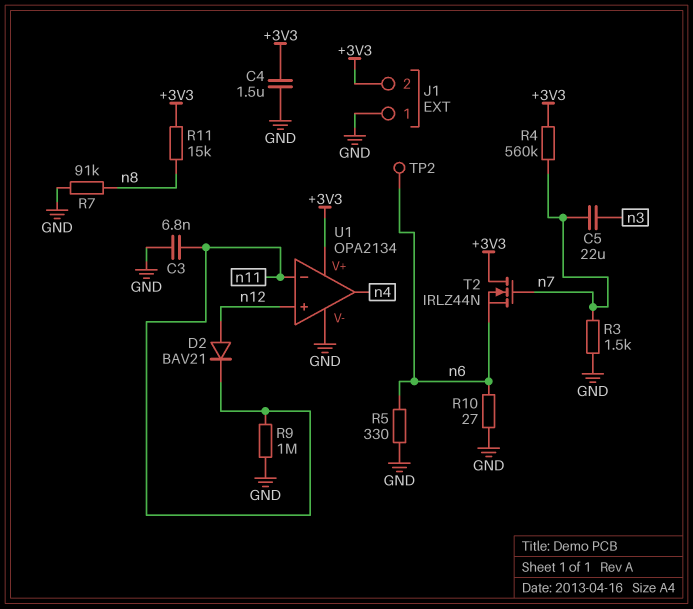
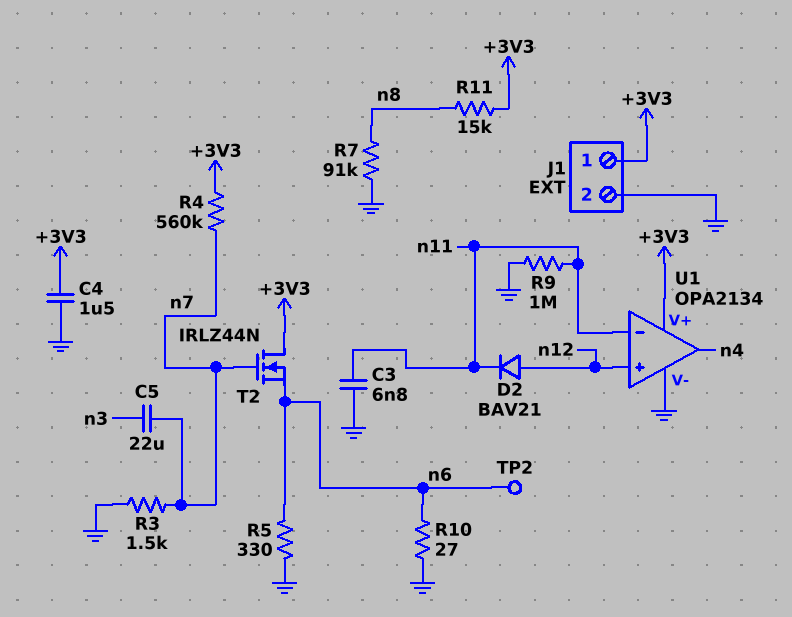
J1 pin 1: GND -> +3V3
J1 pin 2: +3V3 -> GND

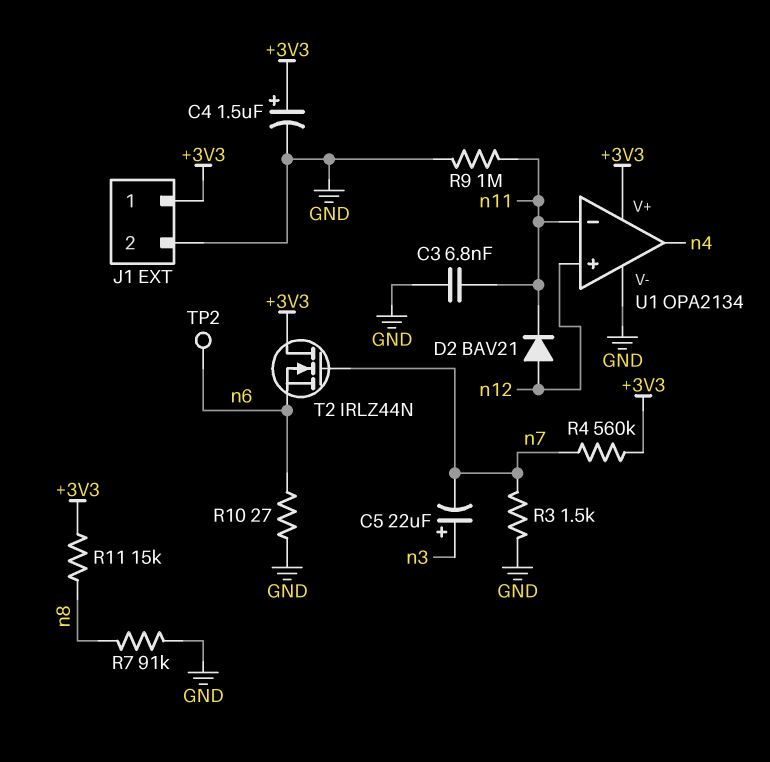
C4: 1.5uF (+3V3, GND) -> 1.5uF (plus +3V3, minus GND)
C5: 22uF (n3, n7) -> 22uF (plus n3, minus n7)
R5: 330 (GND, n6) -> none

